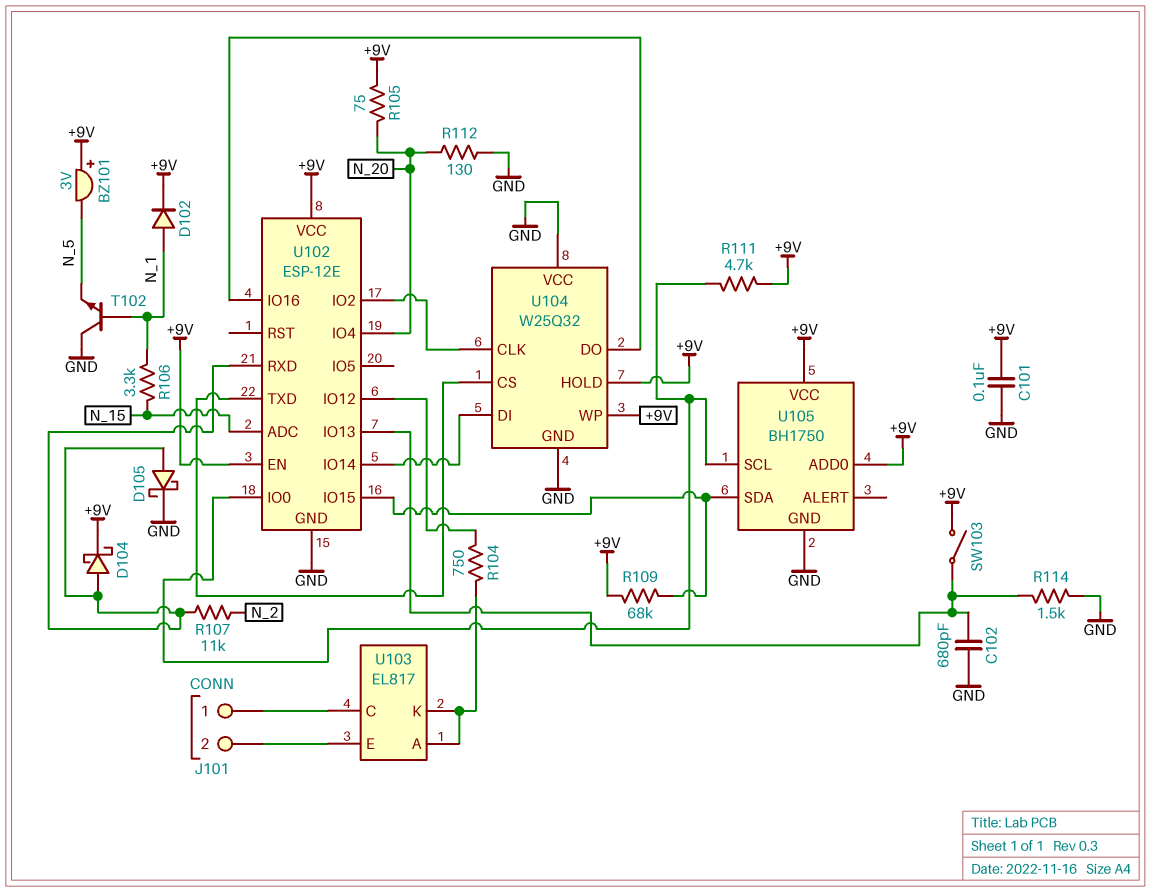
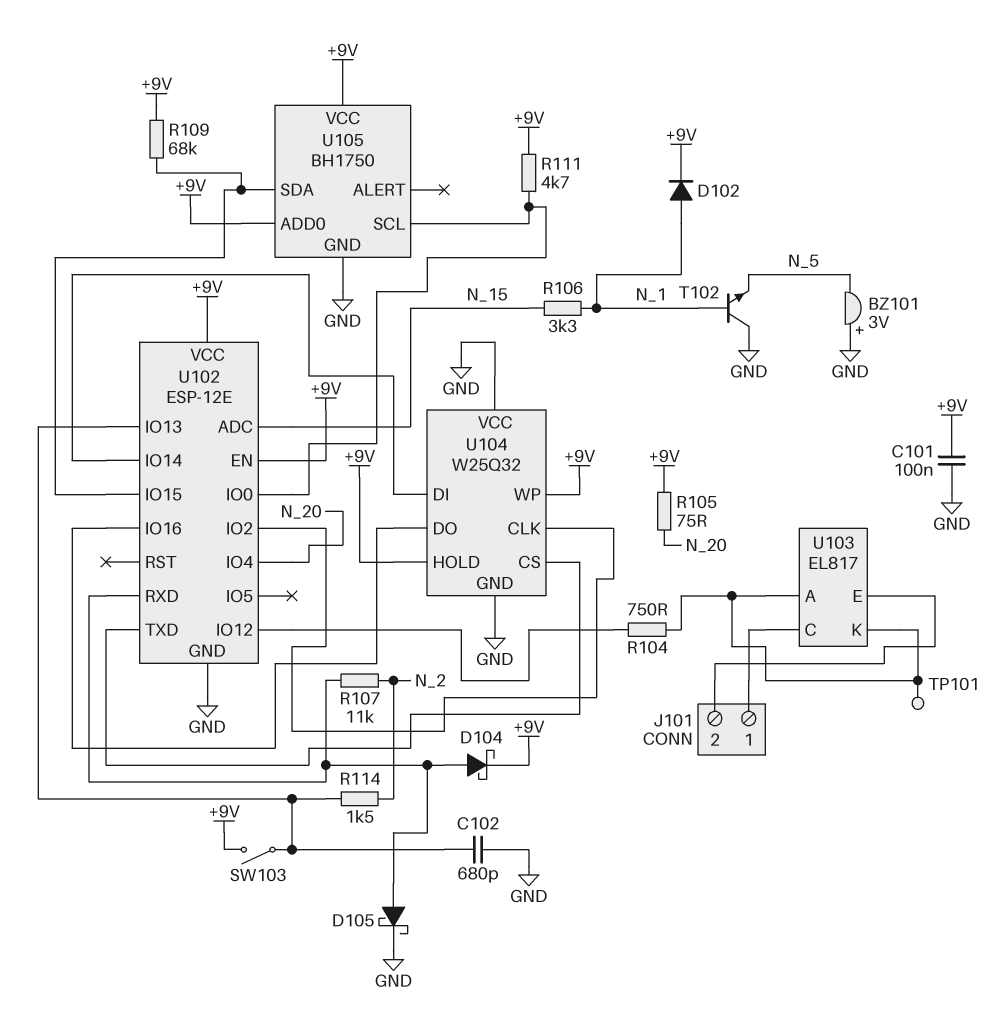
BZ101: buzzer 3V (plus +9V, minus N_5) -> buzzer 3V (plus GND, minus N_5)
R112: 130 (GND, N_20) -> none
R114: 1.5k (GND, U102/IO13) -> 1.5k (N_2, U102/IO13)
TP101: none -> test point (U103/A)

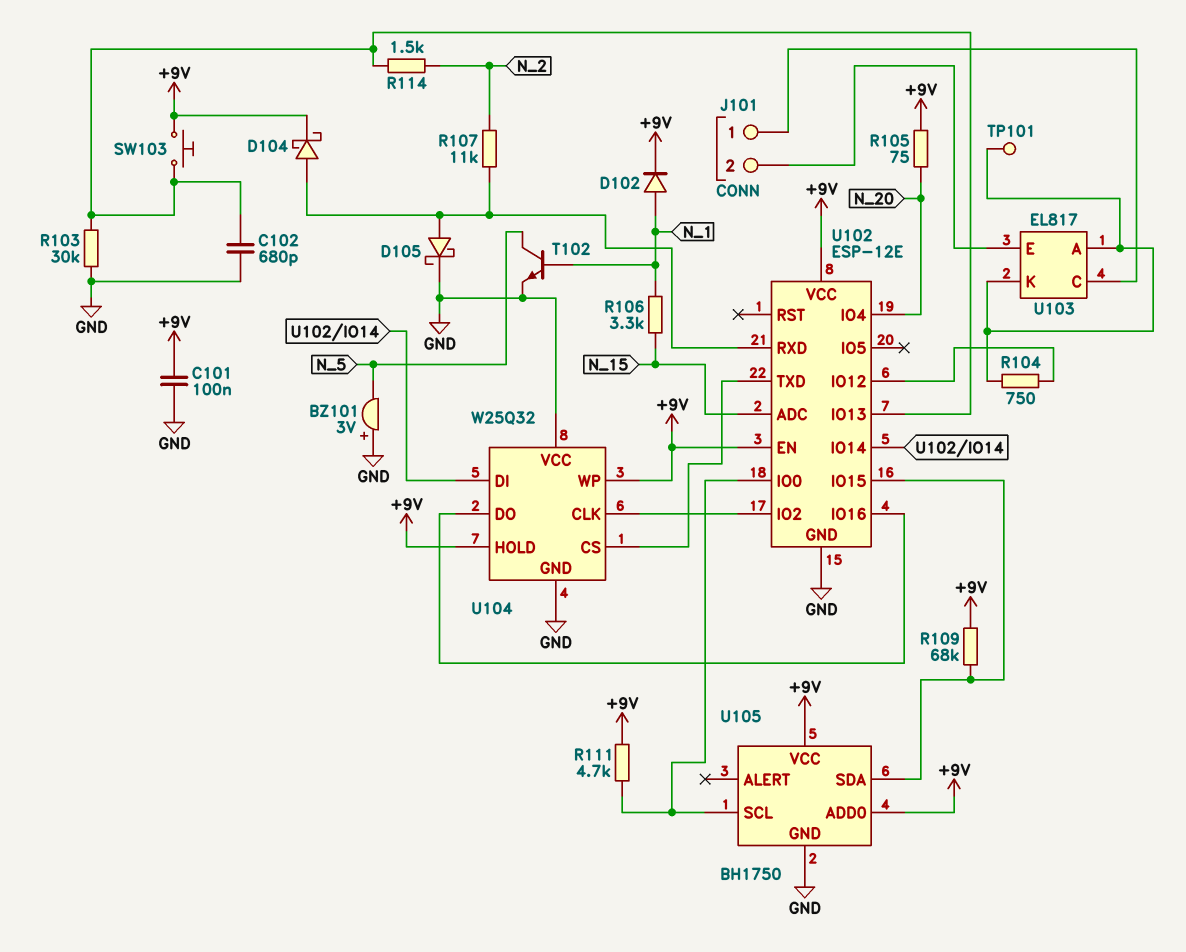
R103: none -> 30k (GND, U102/IO13)
SW103: switch (+9V, U102/IO13) -> button (+9V, U102/IO13)
T102: NPN (B N_1, C GND, E N_5) -> NPN (B N_1, C N_5, E GND)

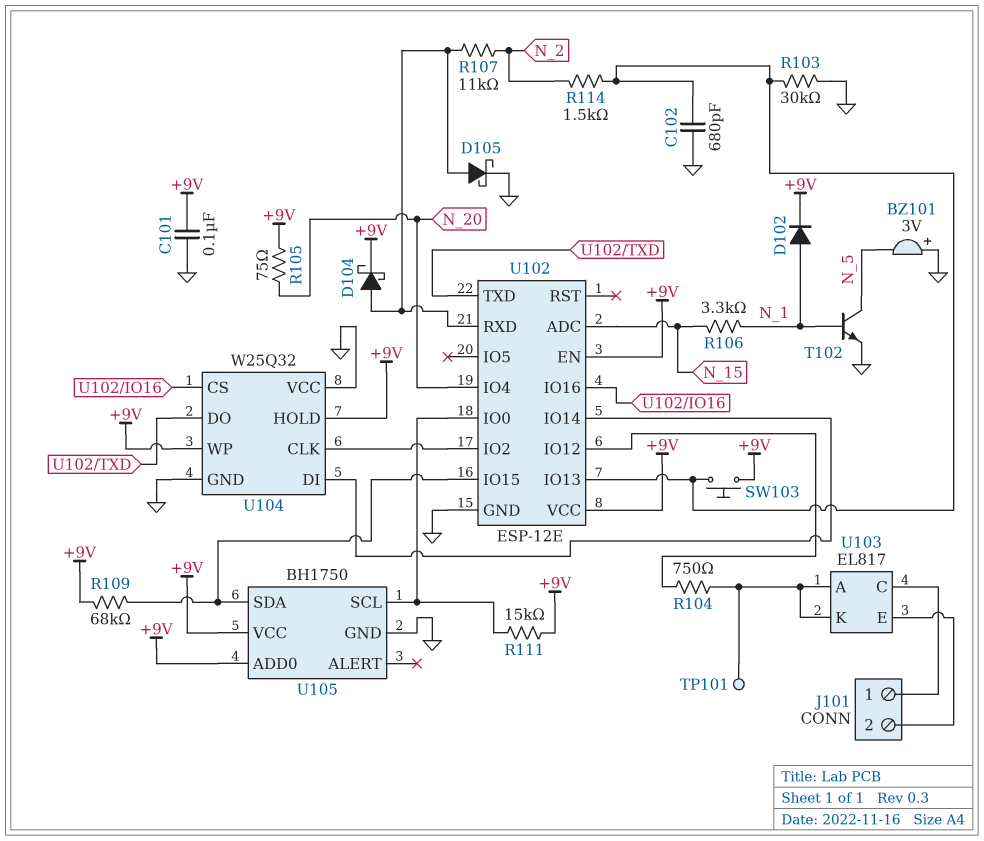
R111: 4.7k (+9V, U102/IO0) -> 15k (+9V, U102/IO0)
U104 pin CS: U102/TXD -> U102/IO16
U104 pin DO: U102/IO16 -> U102/TXD

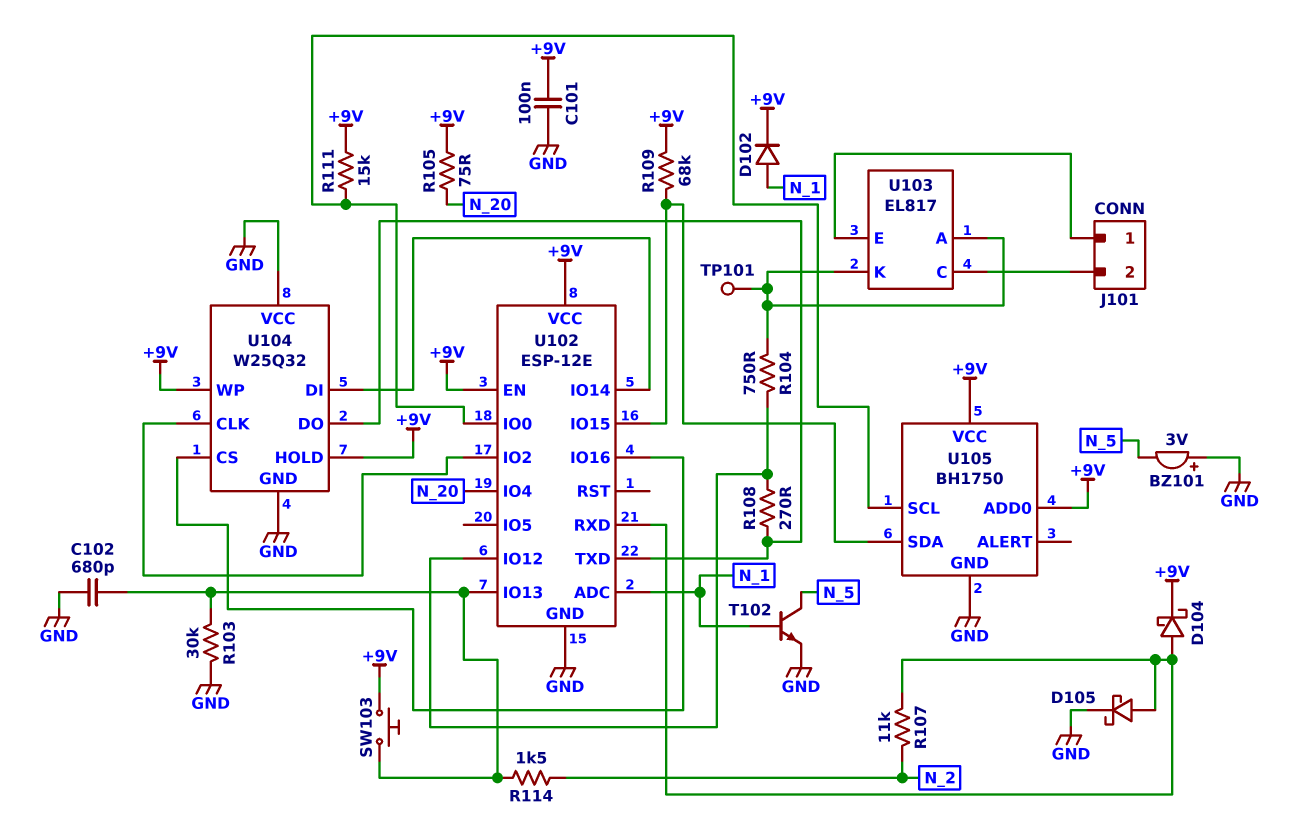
R106: 3.3k (N_1, N_15) -> none
R108: none -> 270 (U102/IO12, U102/TXD)
U102 pin ADC: N_15 -> N_1
U103 pin C: J101/1 -> J101/2
U103 pin E: J101/2 -> J101/1

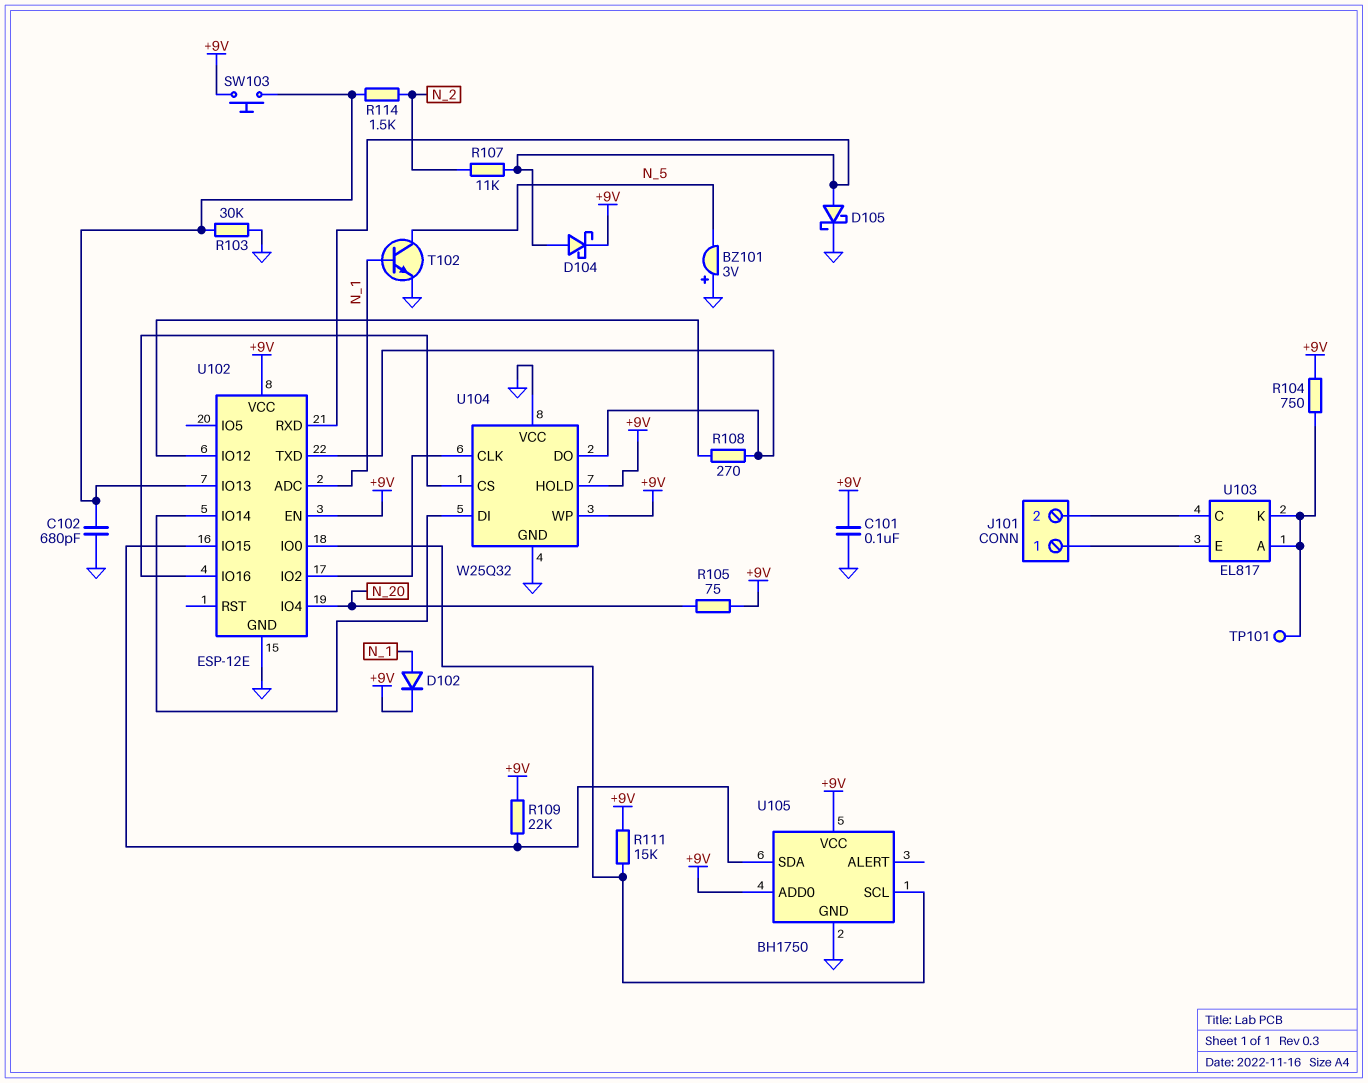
R104: 750 (U102/IO12, U103/A) -> 750 (+9V, U103/A)
R109: 68k (+9V, U102/IO15) -> 22k (+9V, U102/IO15)

